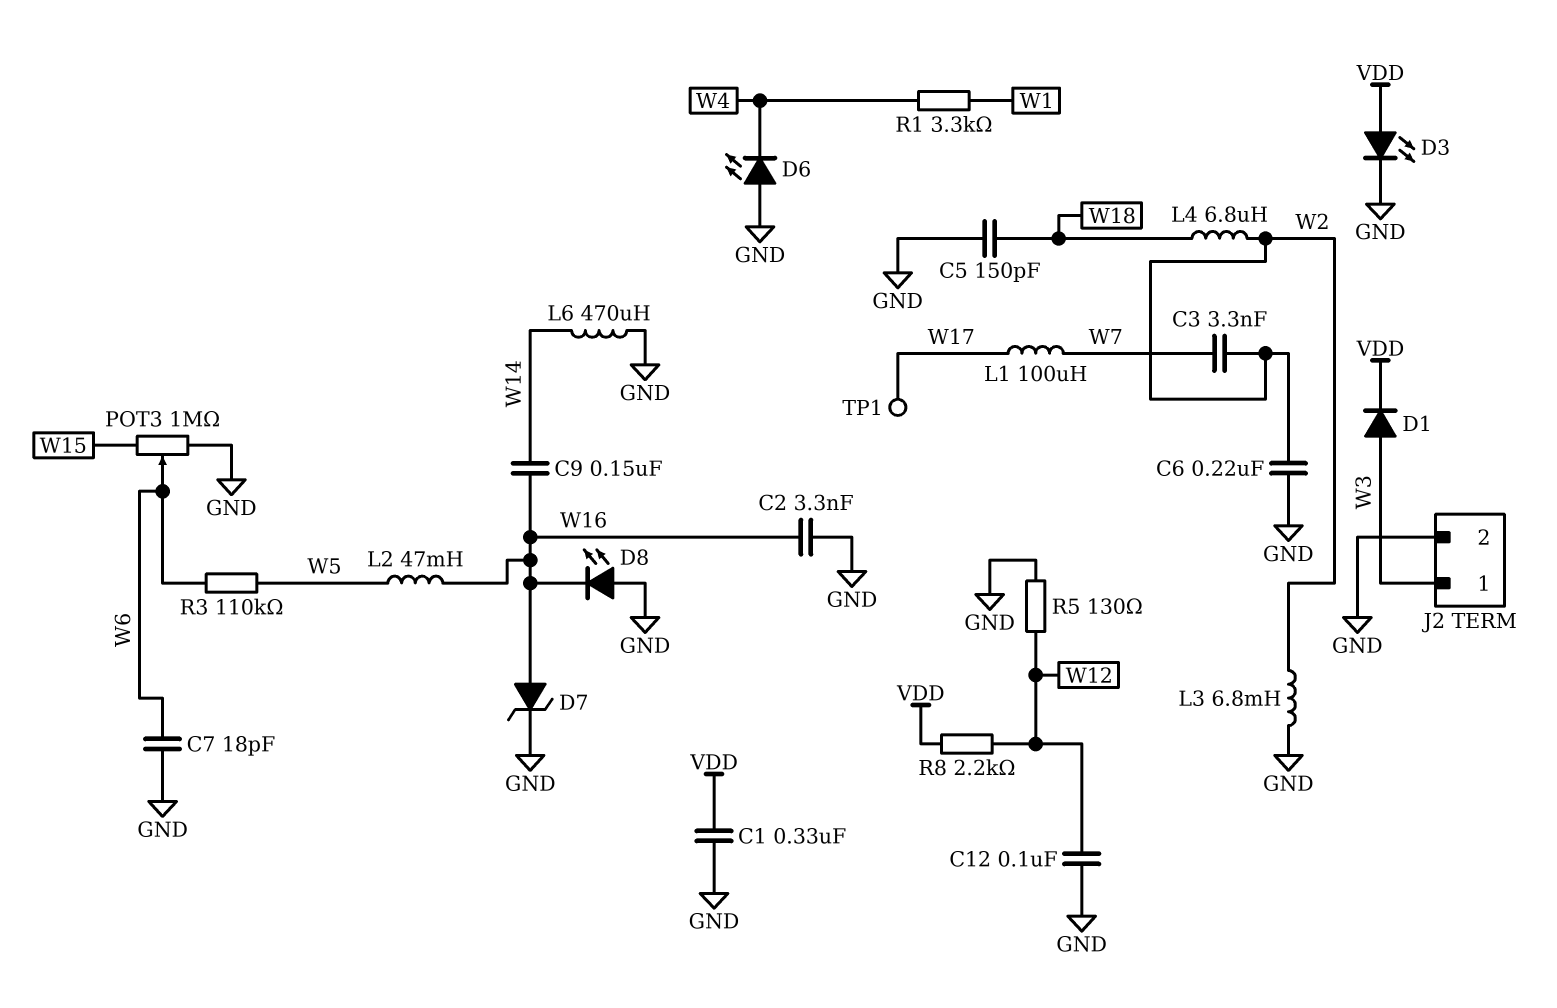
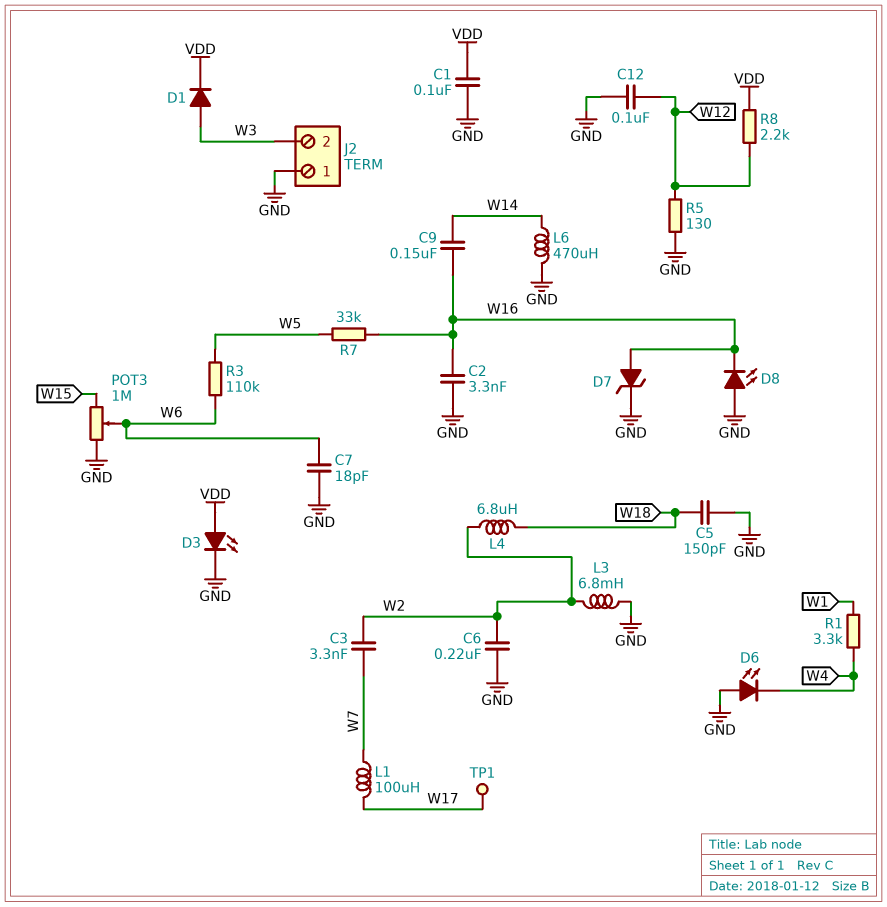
C1: 330nF (GND, VDD) -> 100nF (GND, VDD)
J2 pin 1: W3 -> GND
J2 pin 2: GND -> W3
L2: 47mH (W5, W16) -> none
R7: none -> 33k (W5, W16)

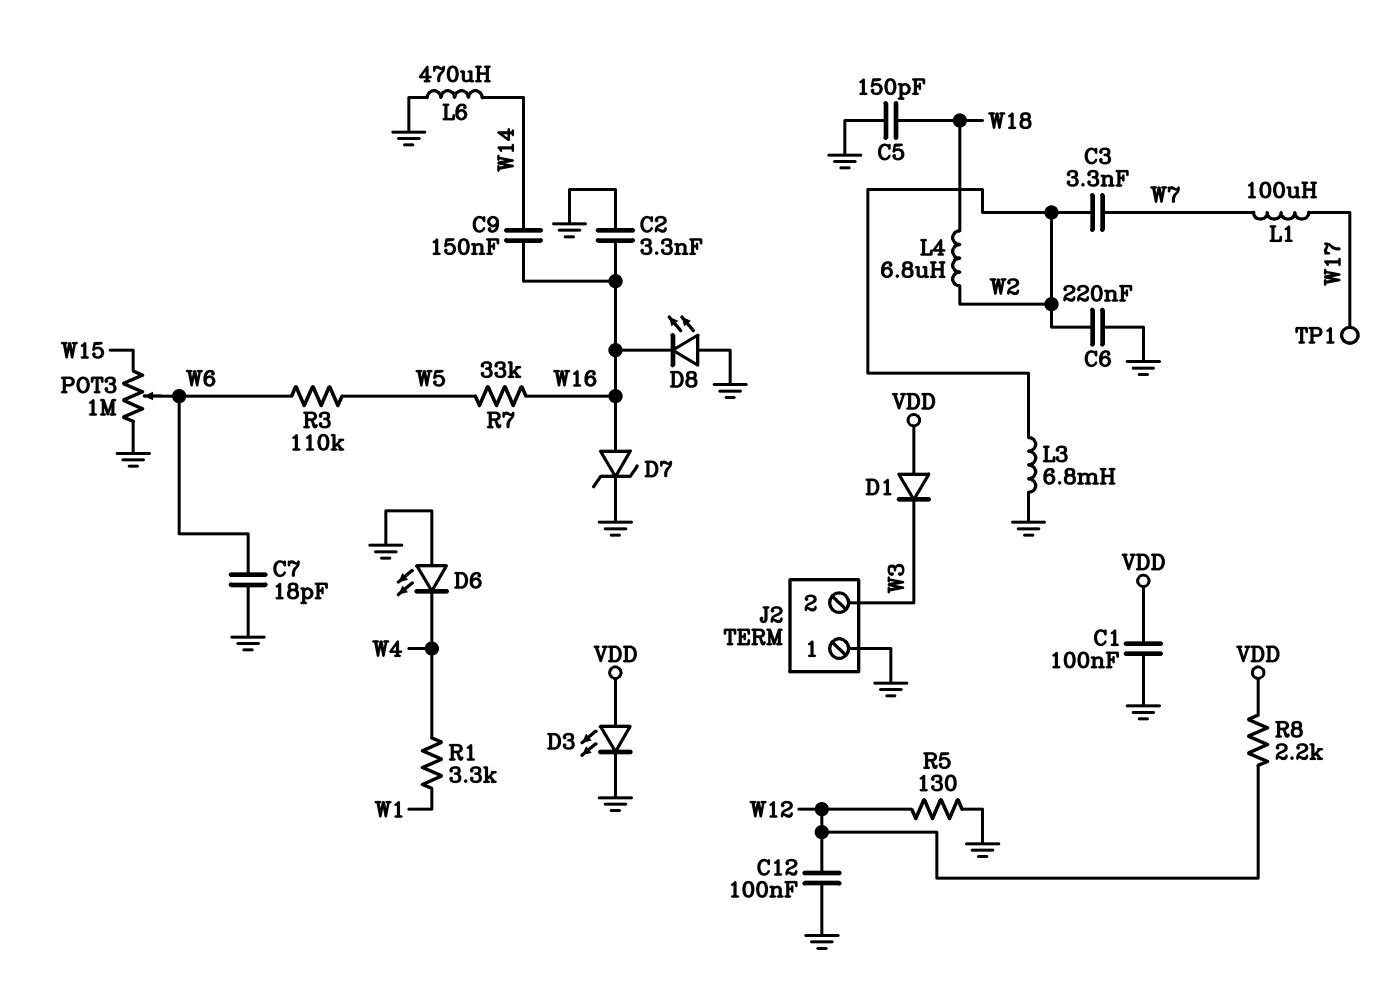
D1: diode (A W3, K VDD) -> diode (A VDD, K W3)

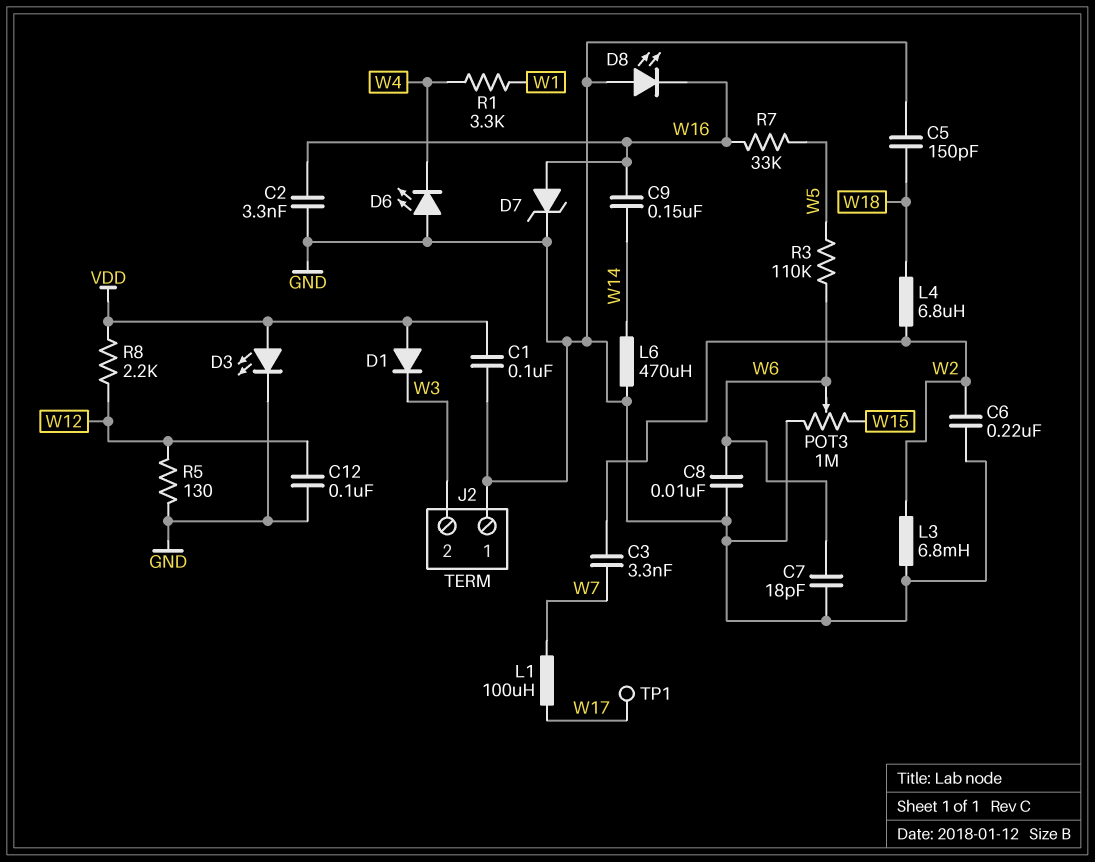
C8: none -> 10nF (GND, W6)

